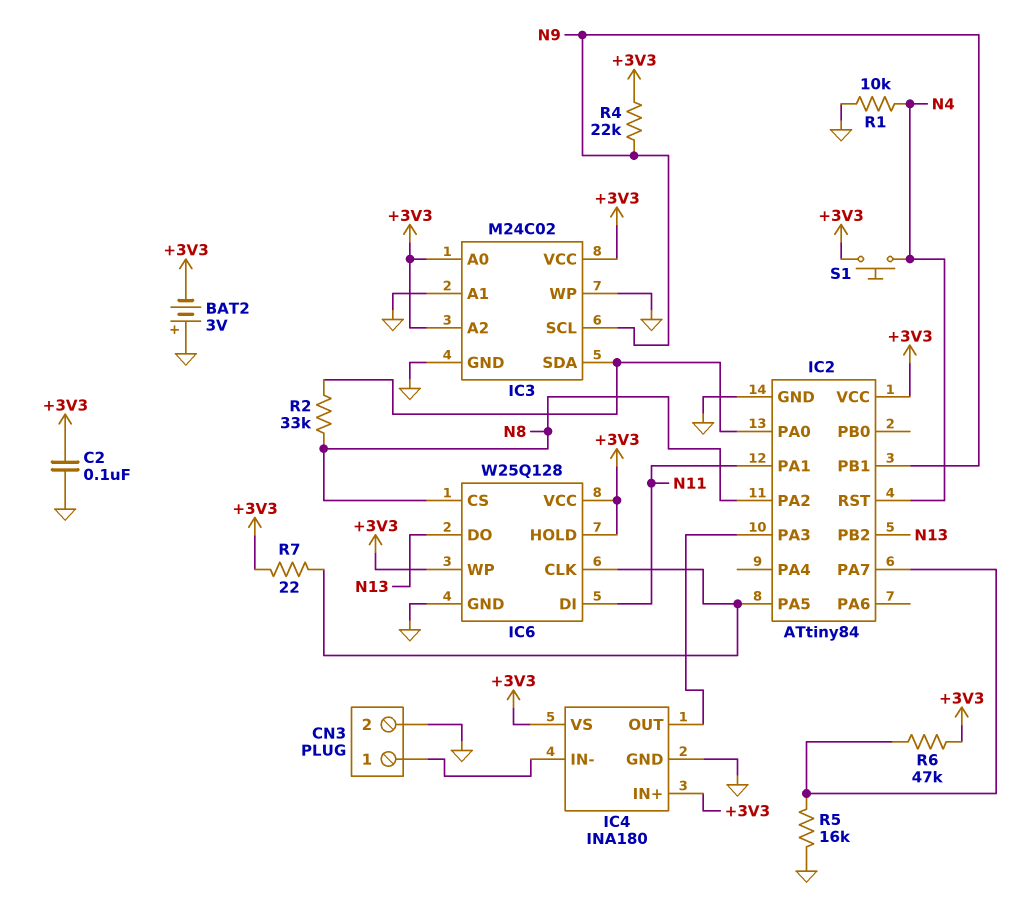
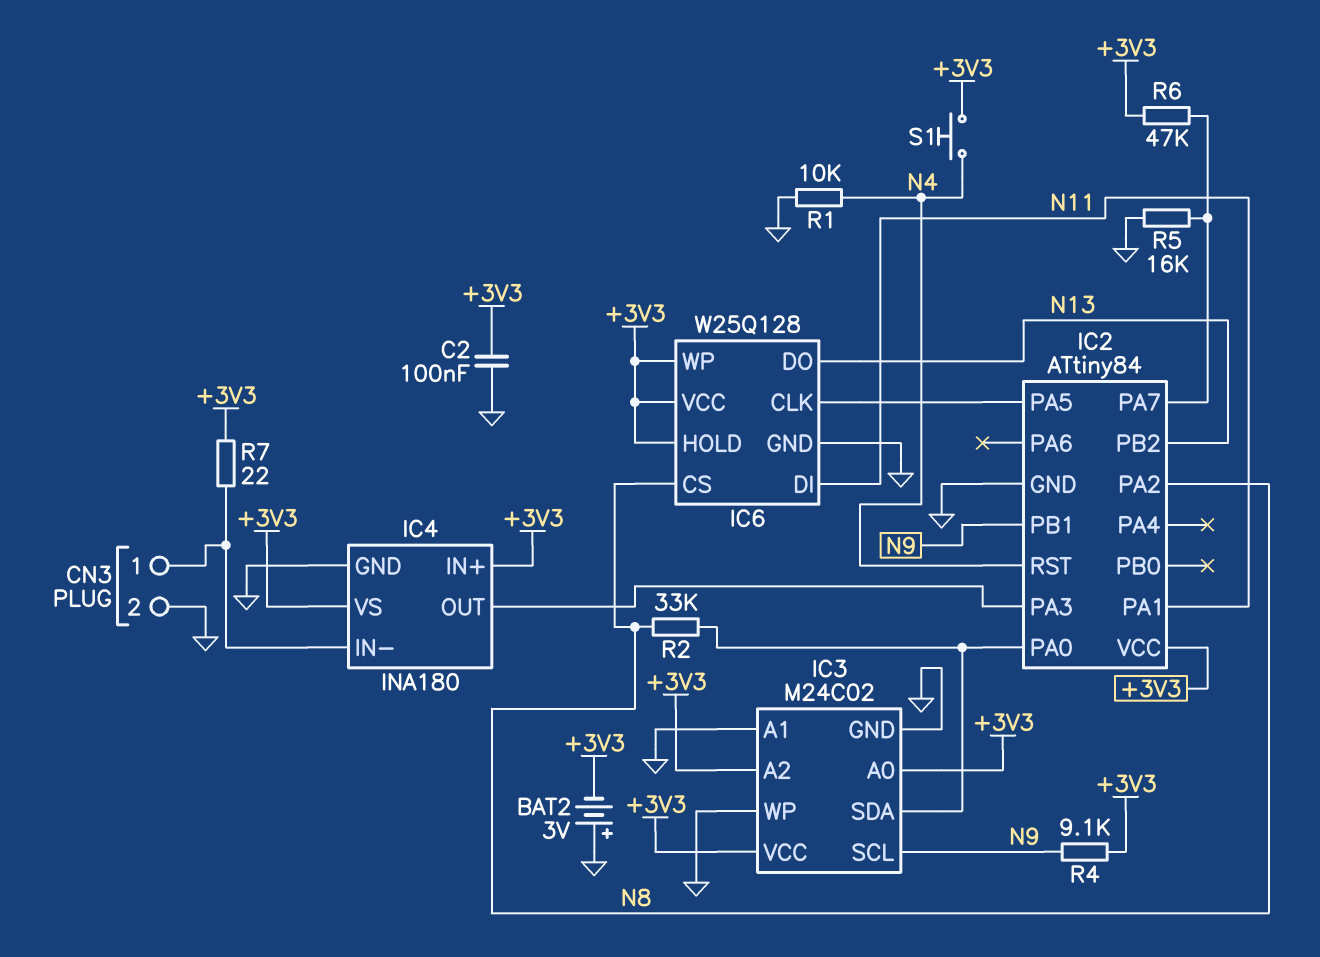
R4: 22k (+3V3, N9) -> 9.1k (+3V3, N9)
R7: 22 (+3V3, IC2/PA5) -> 22 (+3V3, CN3/1)

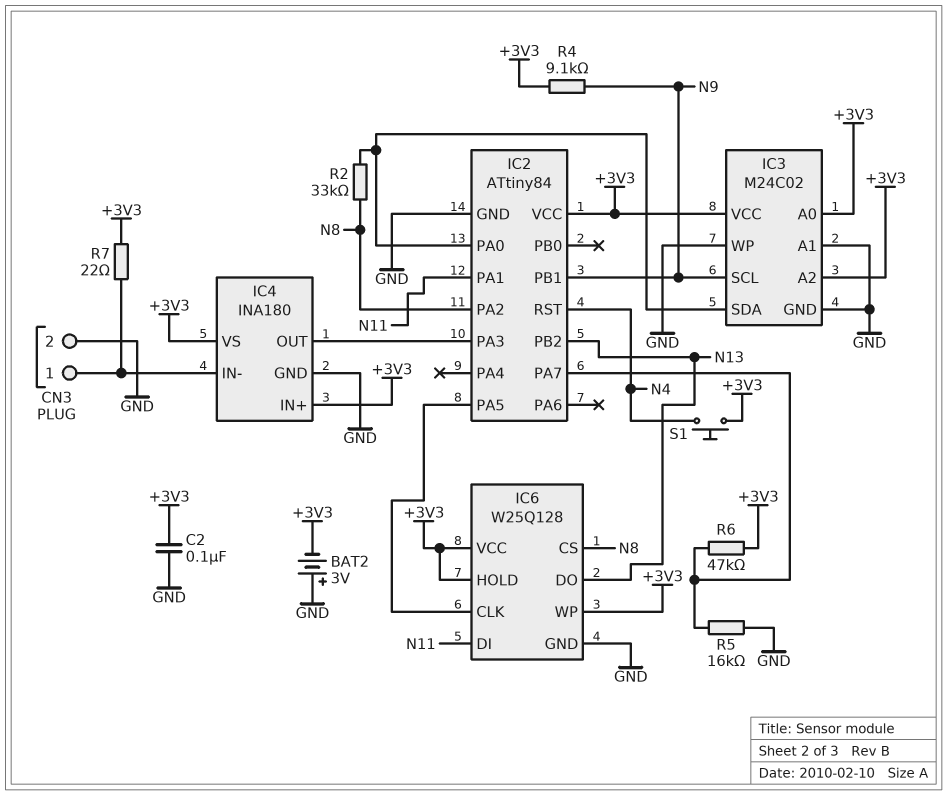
R1: 10k (GND, N4) -> none

